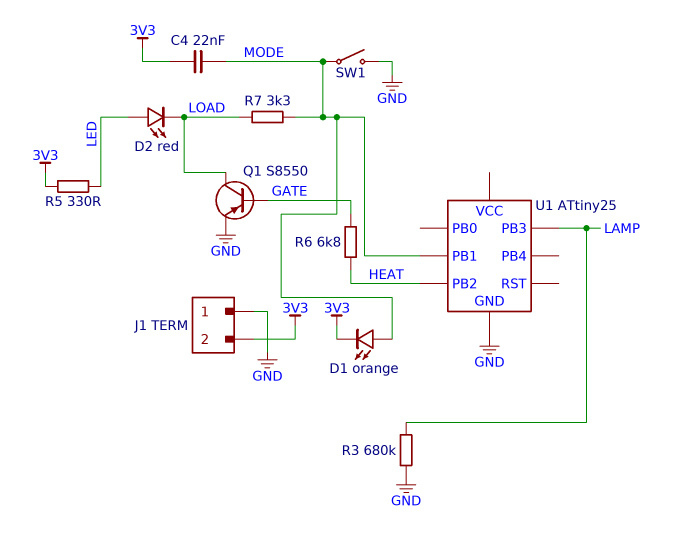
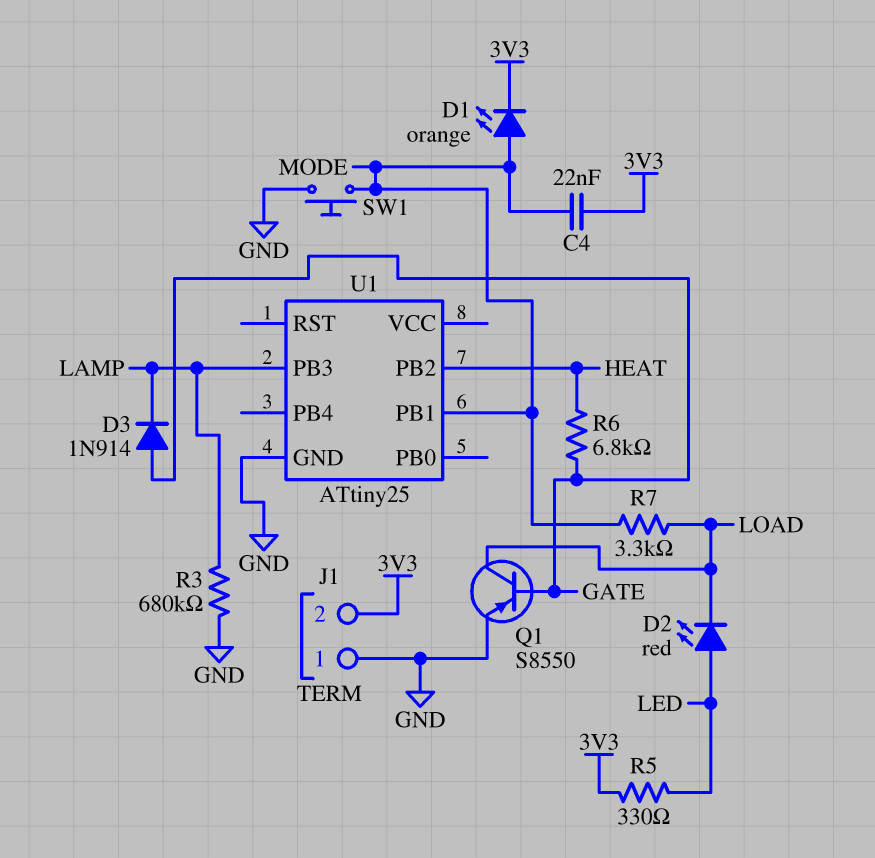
D3: none -> diode 1N914 (A GATE, K LAMP)
SW1: switch (GND, MODE) -> button (GND, MODE)

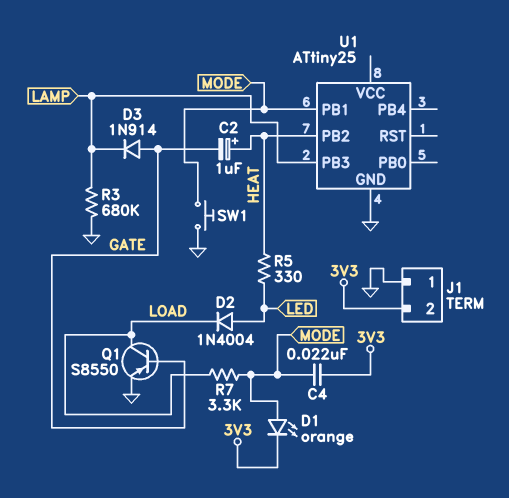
C2: none -> 1uF (plus HEAT, minus GATE)
D2: LED red (A LED, K LOAD) -> diode 1N4004 (A LED, K LOAD)
R5: 330 (3V3, LED) -> 330 (HEAT, LED)
R6: 6.8k (GATE, HEAT) -> none

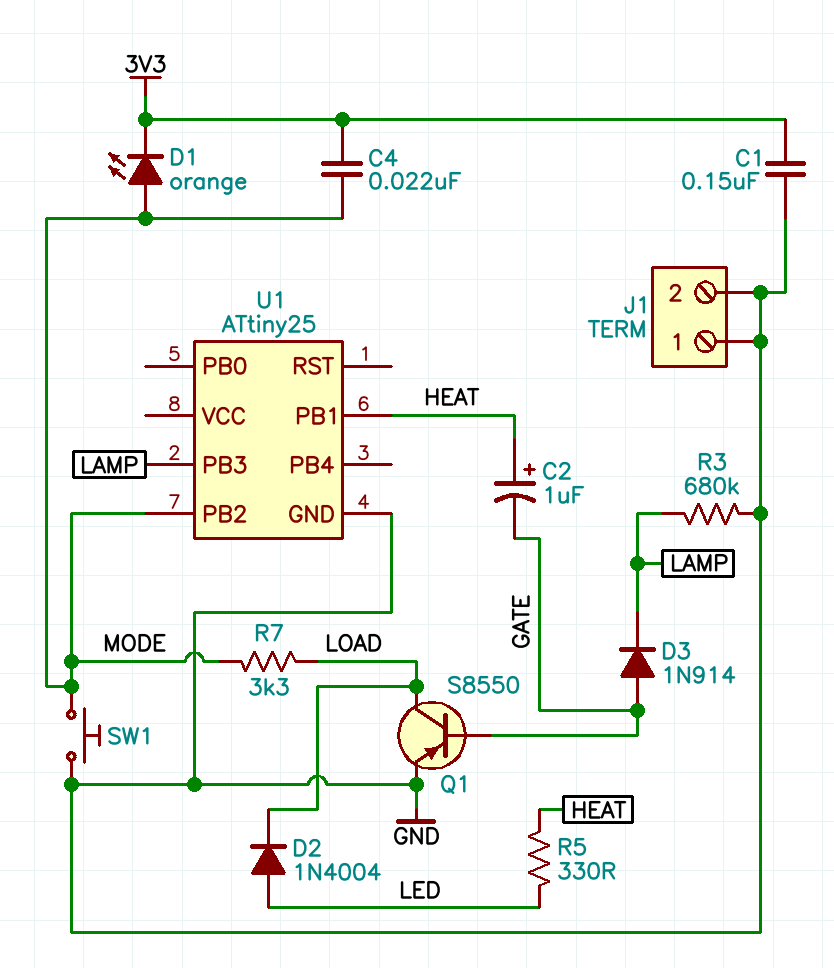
C1: none -> 150nF (3V3, GND)
J1 pin 2: 3V3 -> GND
U1 pin PB1: MODE -> HEAT
U1 pin PB2: HEAT -> MODE

